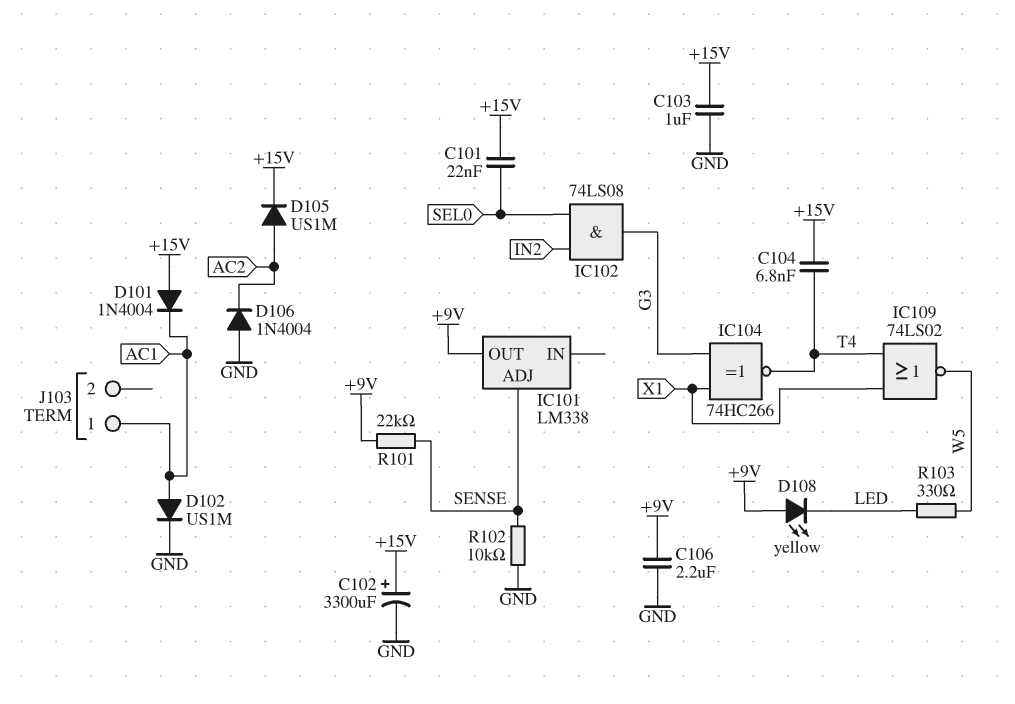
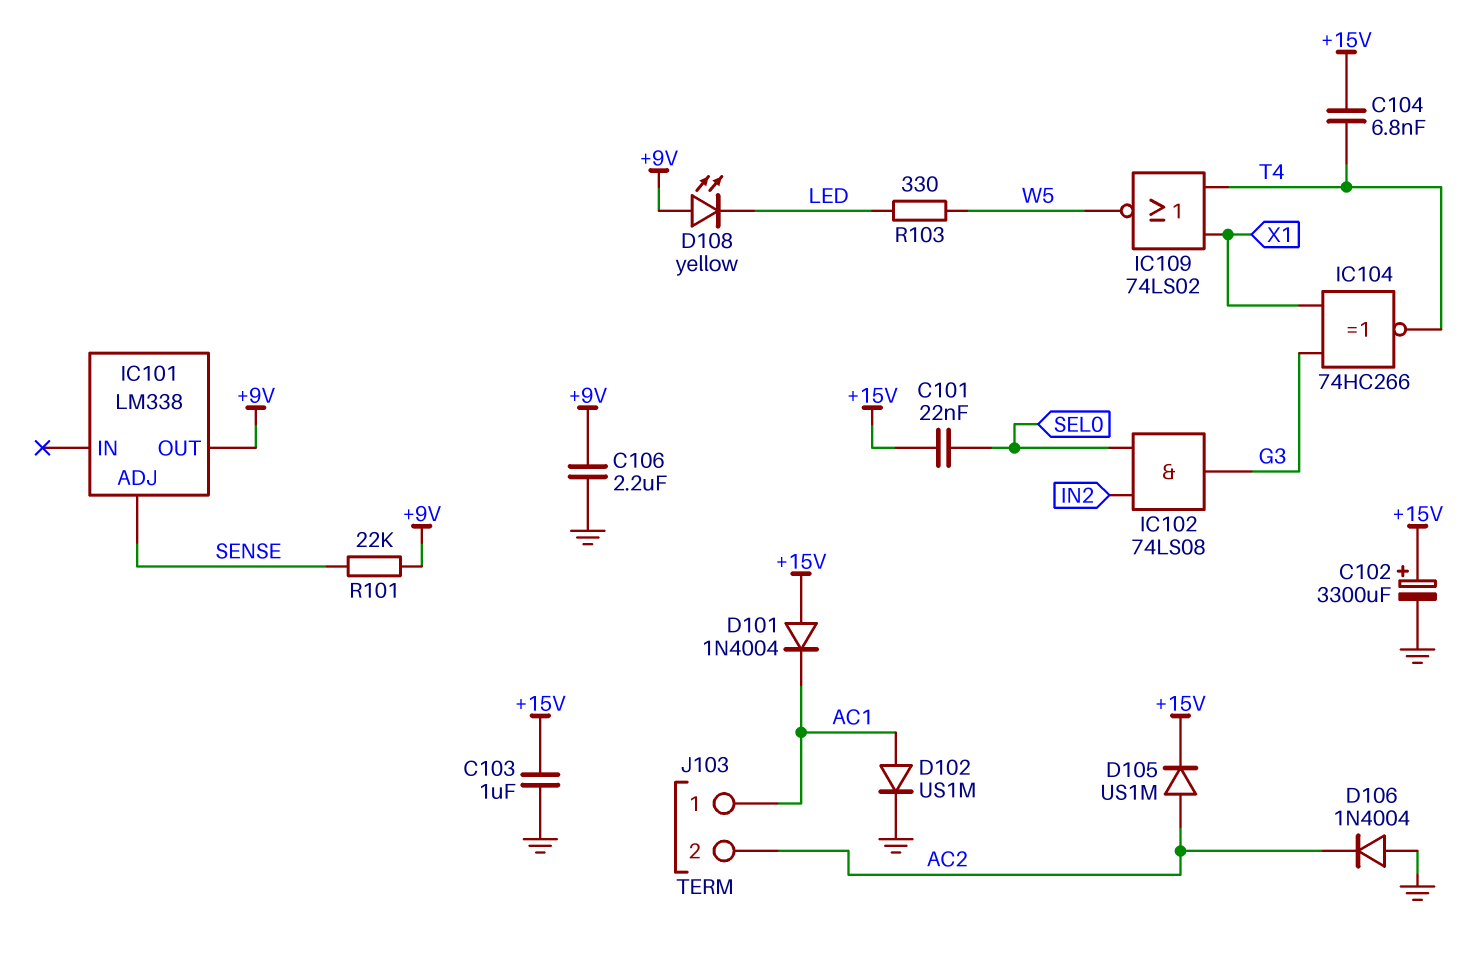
J103 pin 2: none -> AC2
R102: 10k (GND, SENSE) -> none

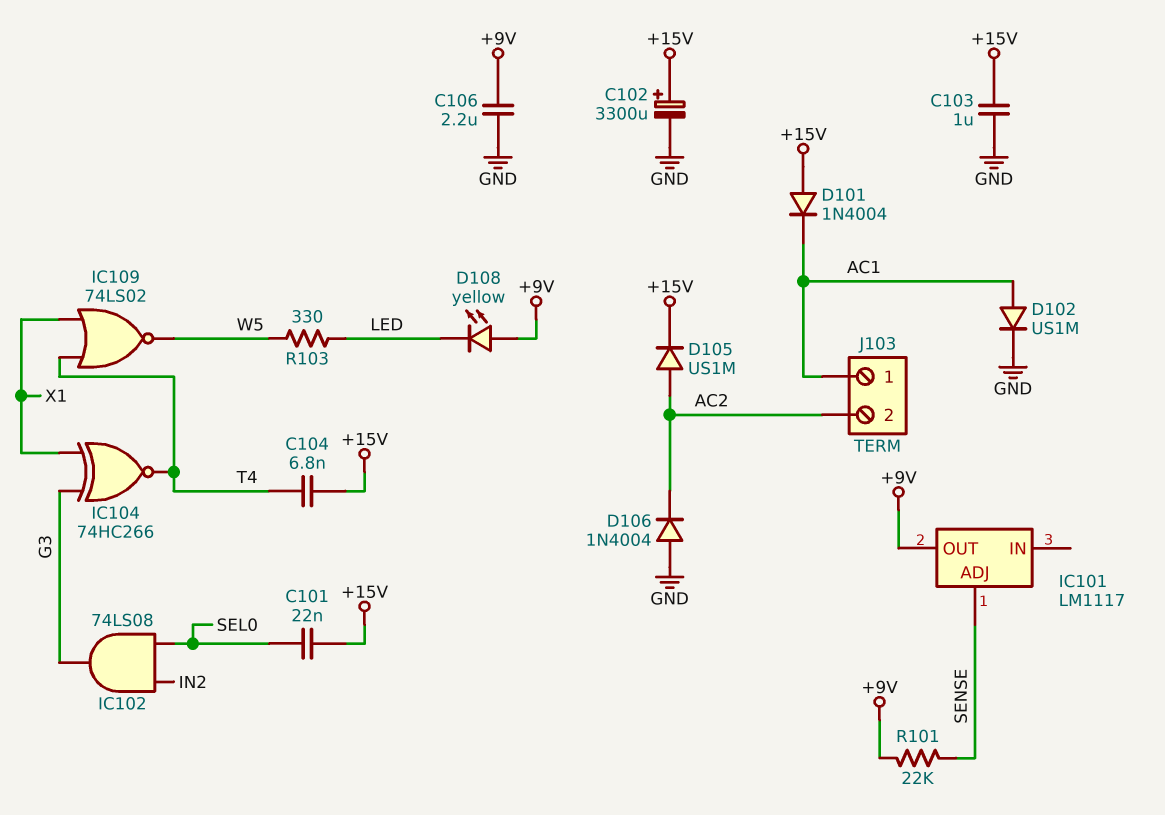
IC101: LM338 -> LM1117

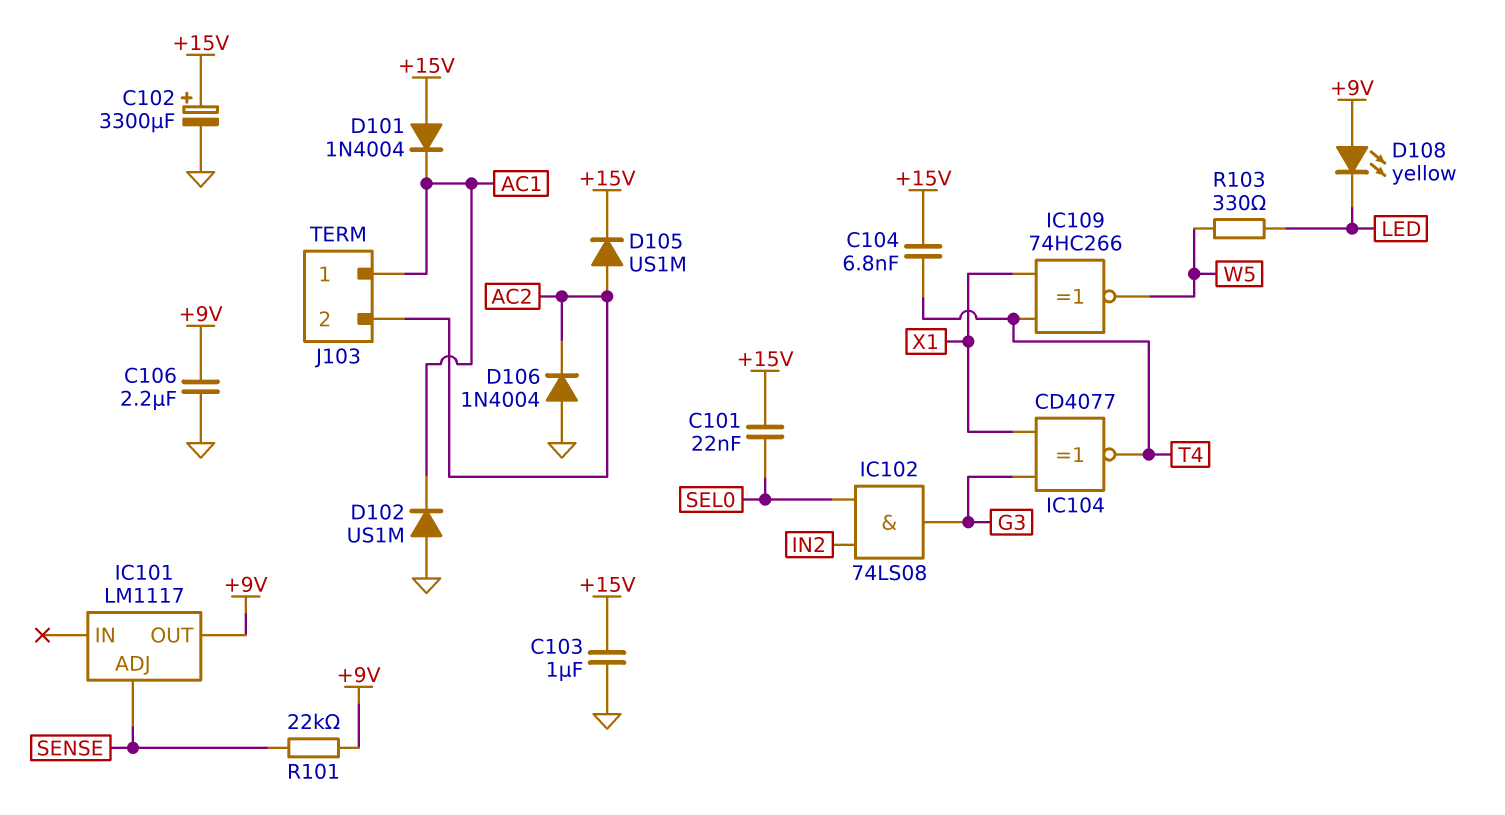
D102: diode US1M (A AC1, K GND) -> diode US1M (A GND, K AC1)
IC104: XNOR 74HC266 (in G3, in X1, out T4) -> XNOR CD4077 (in G3, in X1, out T4)
IC109: NOR 74LS02 (in T4, in X1, out W5) -> XNOR 74HC266 (in T4, in X1, out W5)

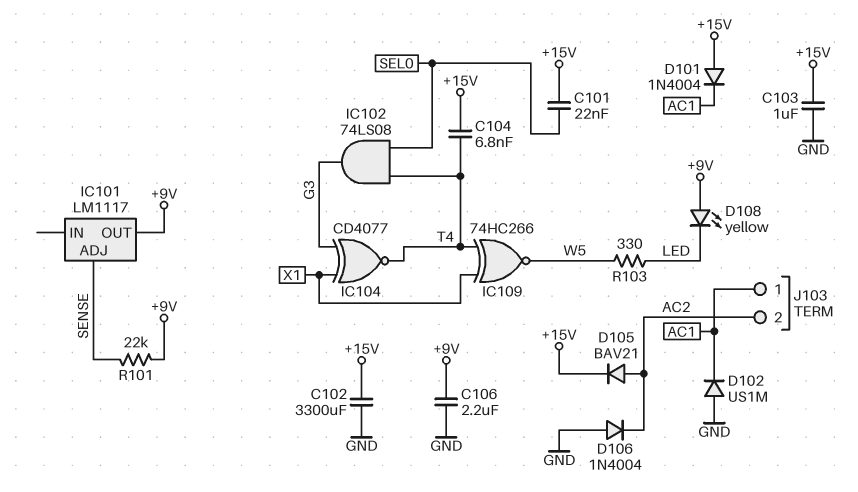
C102: 3300uF (plus +15V, minus GND) -> 3300uF (+15V, GND)
D105: diode US1M (A AC2, K +15V) -> diode BAV21 (A AC2, K +15V)
IC102: AND 74LS08 (in IN2, in SEL0, out G3) -> AND 74LS08 (in SEL0, in T4, out G3)

